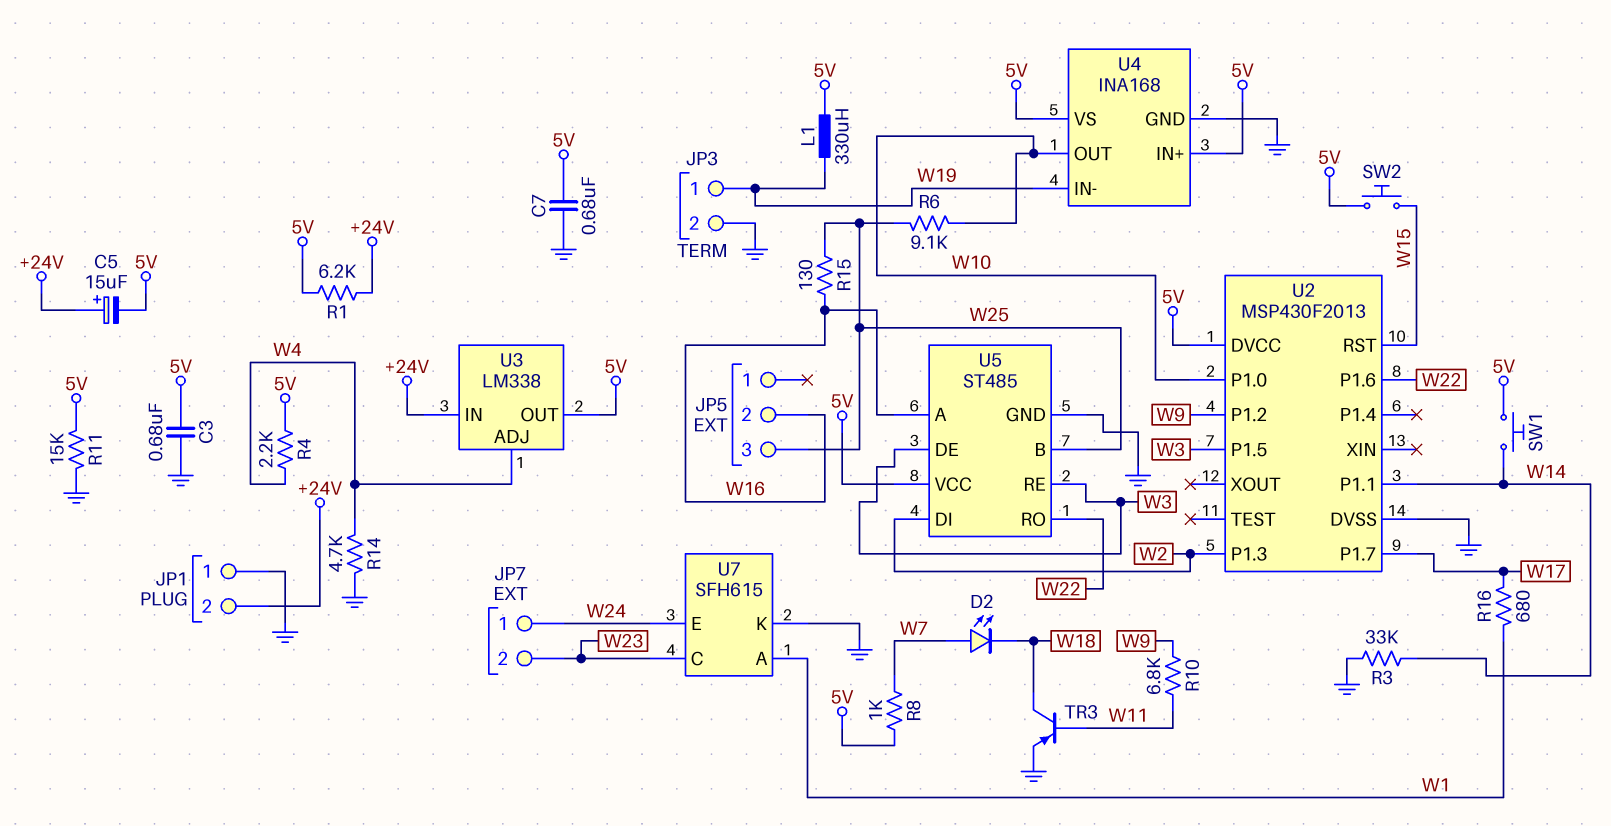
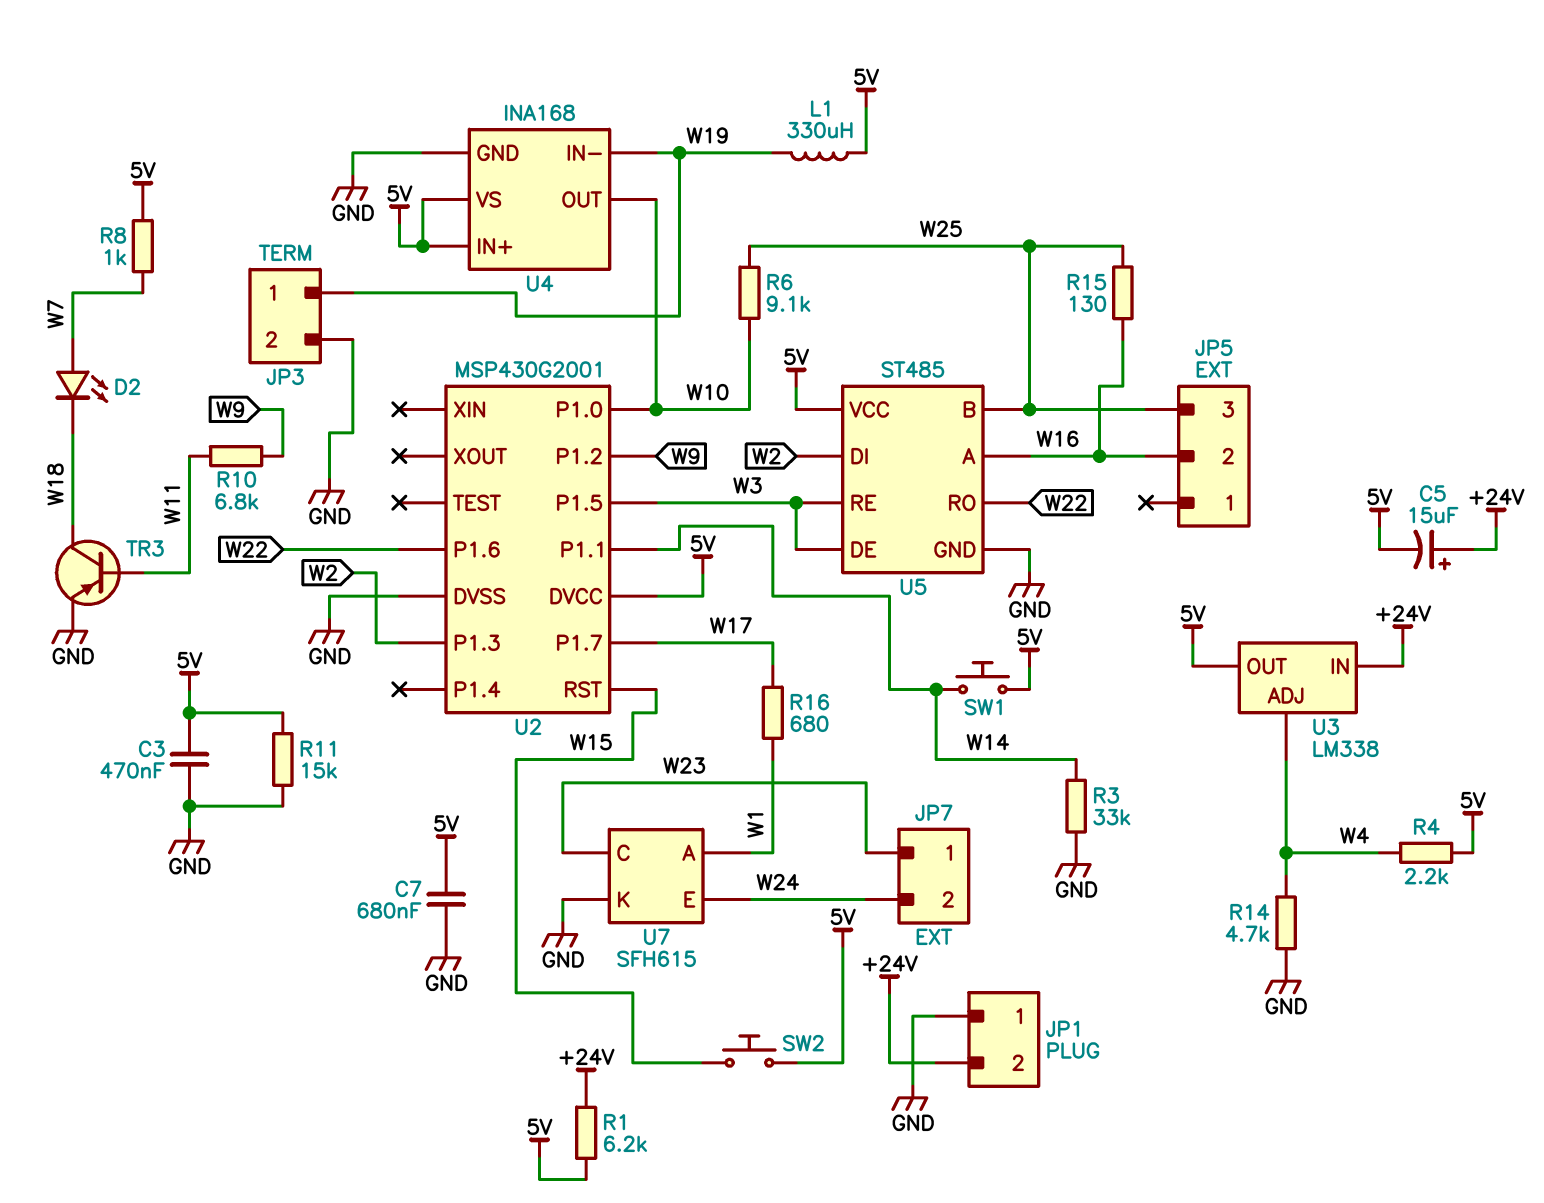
C3: 680nF (5V, GND) -> 470nF (5V, GND)
JP7 pin 1: W24 -> W23
JP7 pin 2: W23 -> W24
U2: MSP430F2013 -> MSP430G2001

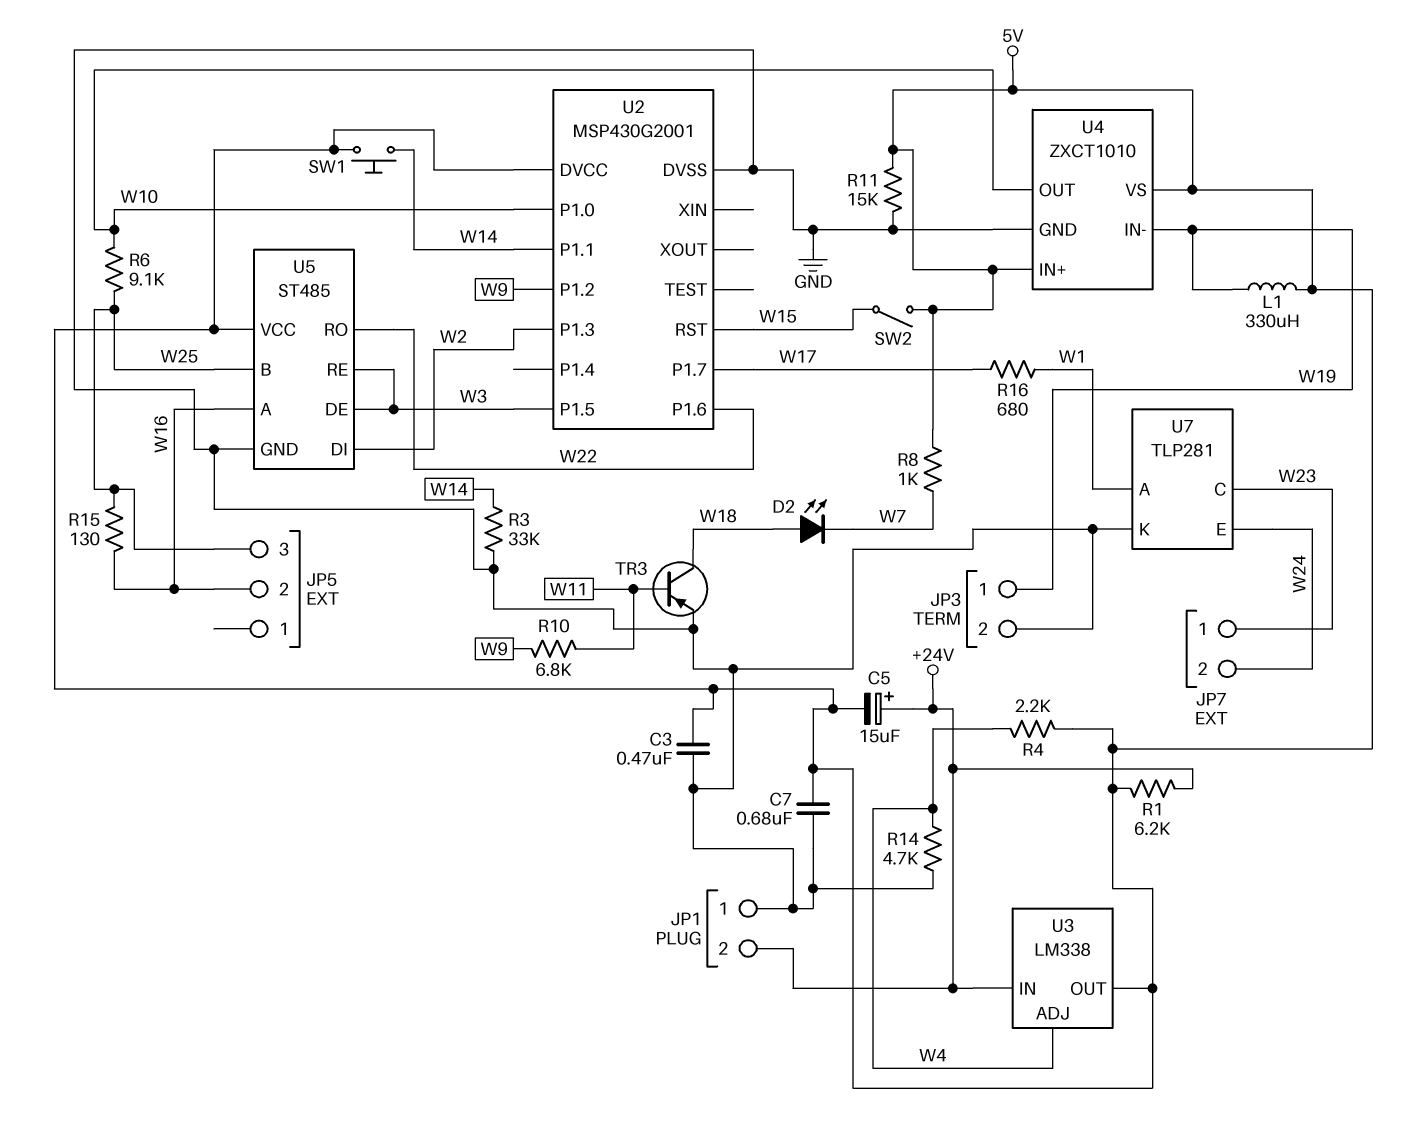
D2: LED (A W7, K W18) -> LED (A W18, K W7)
SW2: button (5V, W15) -> switch (5V, W15)
U4: INA168 -> ZXCT1010
U7: SFH615 -> TLP281

